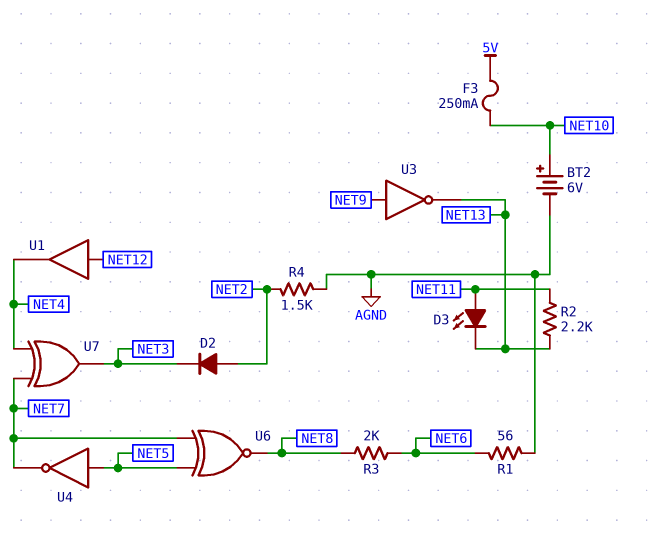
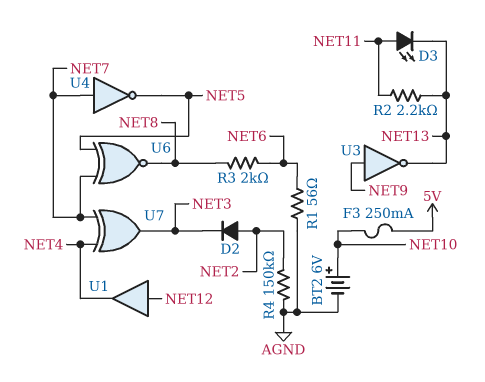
R4: 1.5k (AGND, NET2) -> 150k (AGND, NET2)
U4: NOT (in NET5, out NET7) -> NOT (in NET7, out NET5)

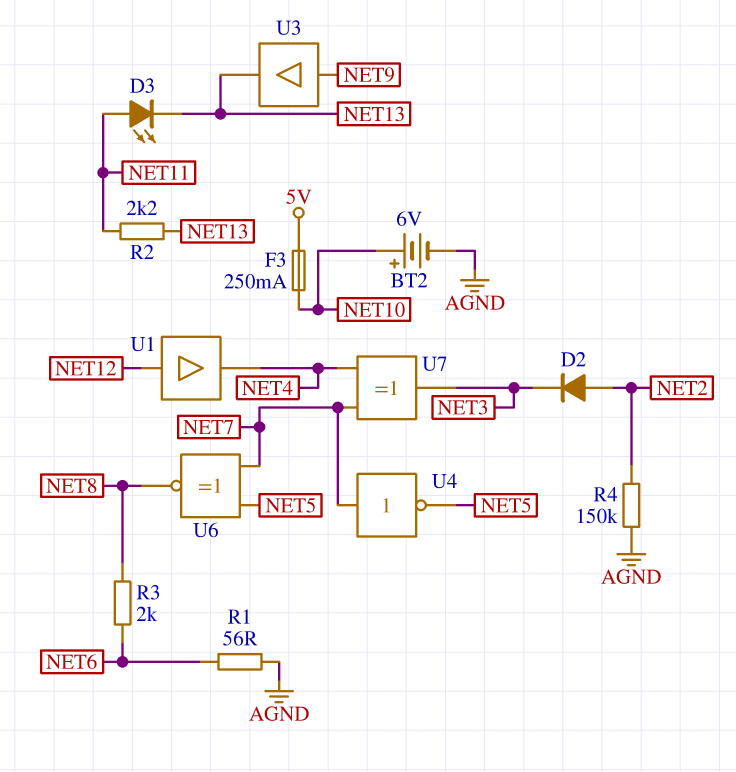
U3: NOT (in NET9, out NET13) -> buffer (in NET9, out NET13)

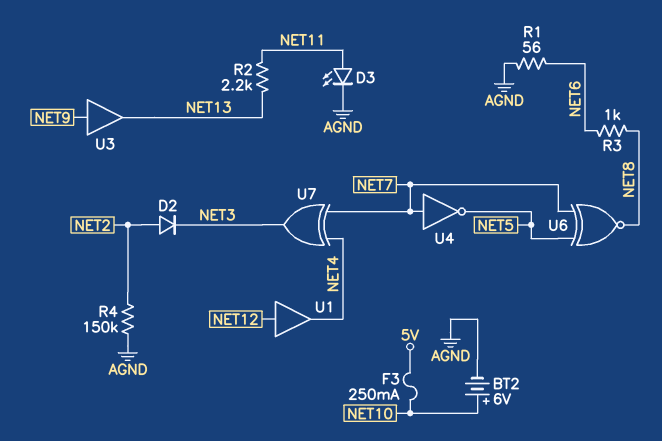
D3: LED (A NET11, K NET13) -> LED (A NET11, K AGND)
R3: 2k (NET6, NET8) -> 1k (NET6, NET8)

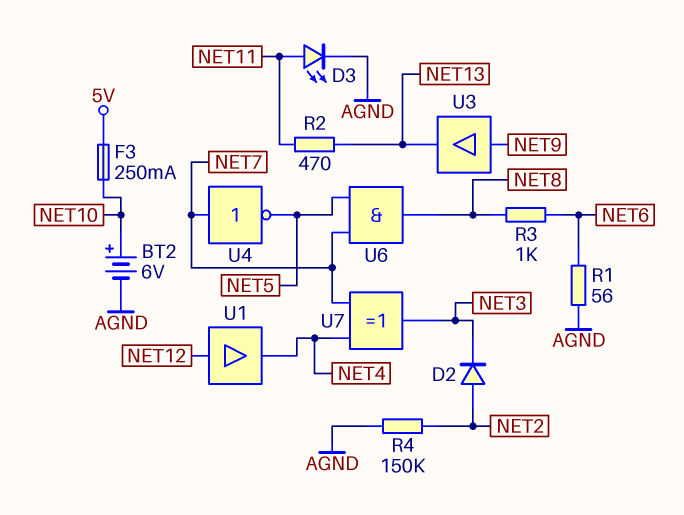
R2: 2.2k (NET11, NET13) -> 470 (NET11, NET13)
U6: XNOR (in NET5, in NET7, out NET8) -> AND (in NET5, in NET7, out NET8)

